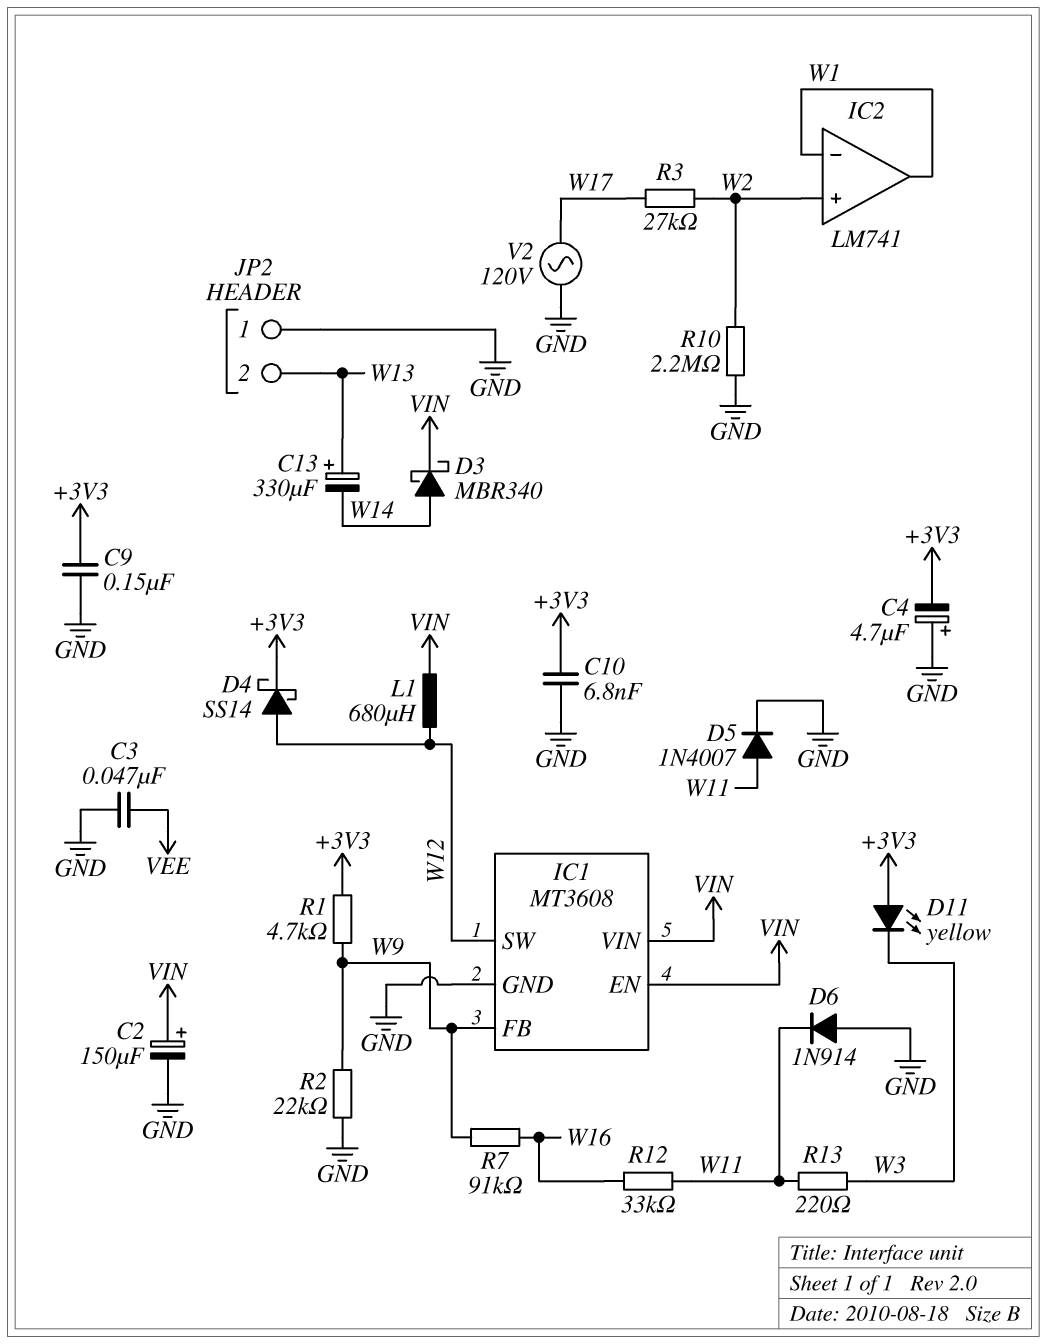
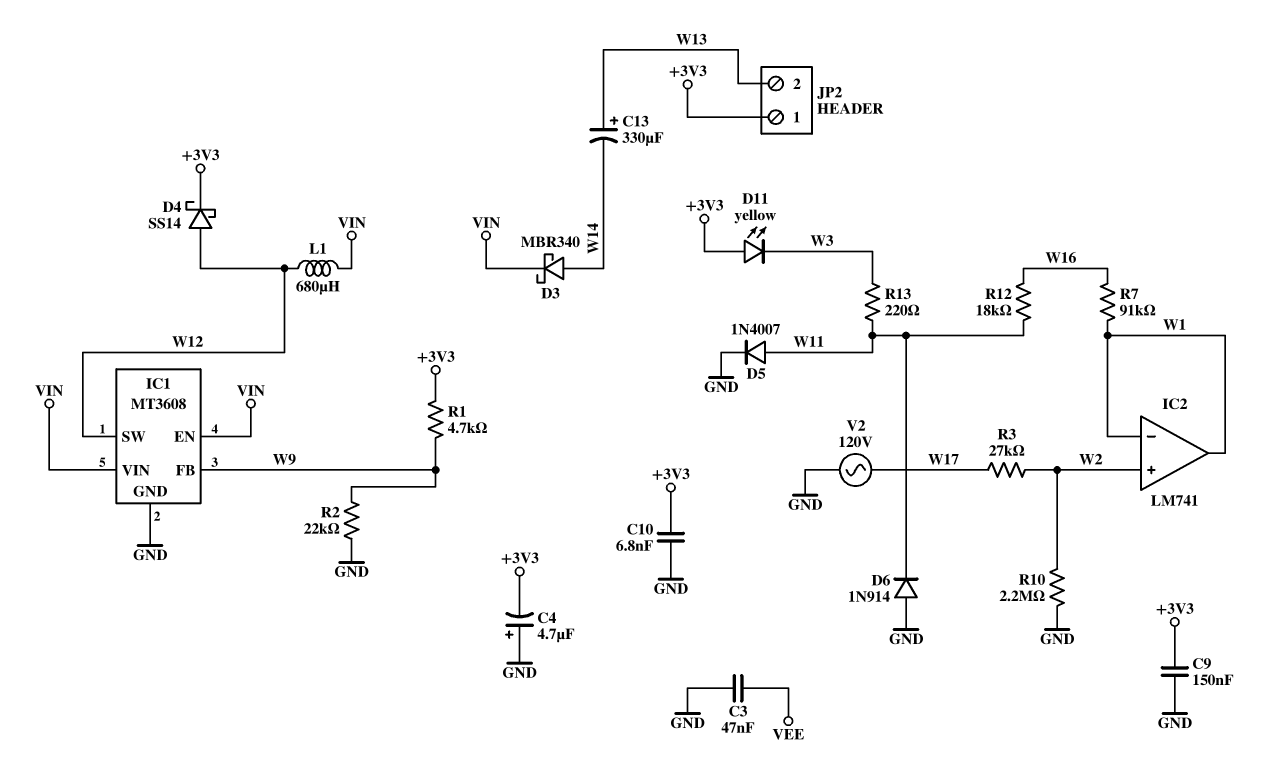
C2: 150uF (plus VIN, minus GND) -> none
JP2 pin 1: GND -> +3V3
R7: 91k (W9, W16) -> 91k (W1, W16)
R12: 33k (W11, W16) -> 18k (W11, W16)

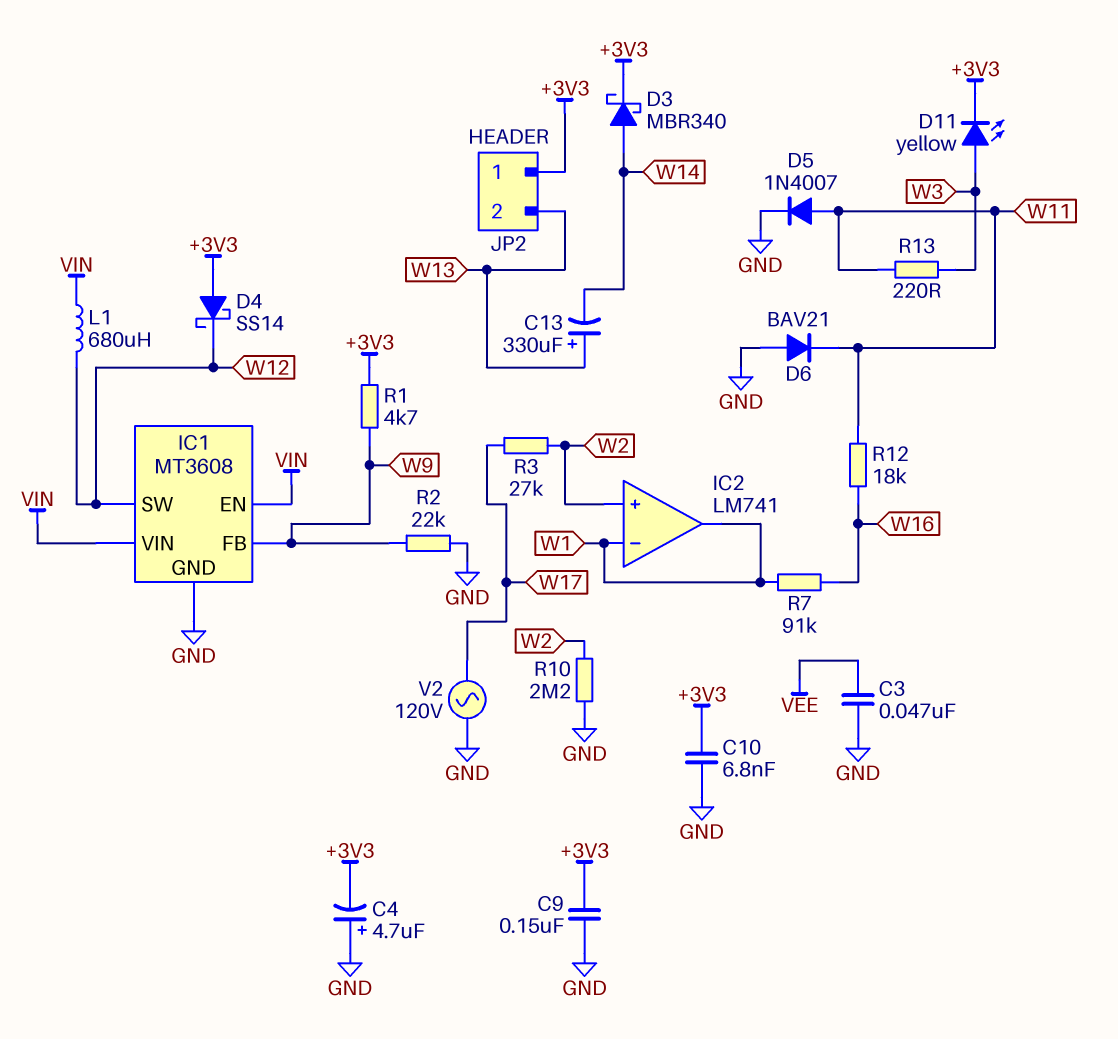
D3: schottky MBR340 (A W14, K VIN) -> schottky MBR340 (A W14, K +3V3)
D4: schottky SS14 (A W12, K +3V3) -> schottky SS14 (A +3V3, K W12)
D6: diode 1N914 (A GND, K W11) -> diode BAV21 (A GND, K W11)
D11: LED yellow (A +3V3, K W3) -> LED yellow (A W3, K +3V3)

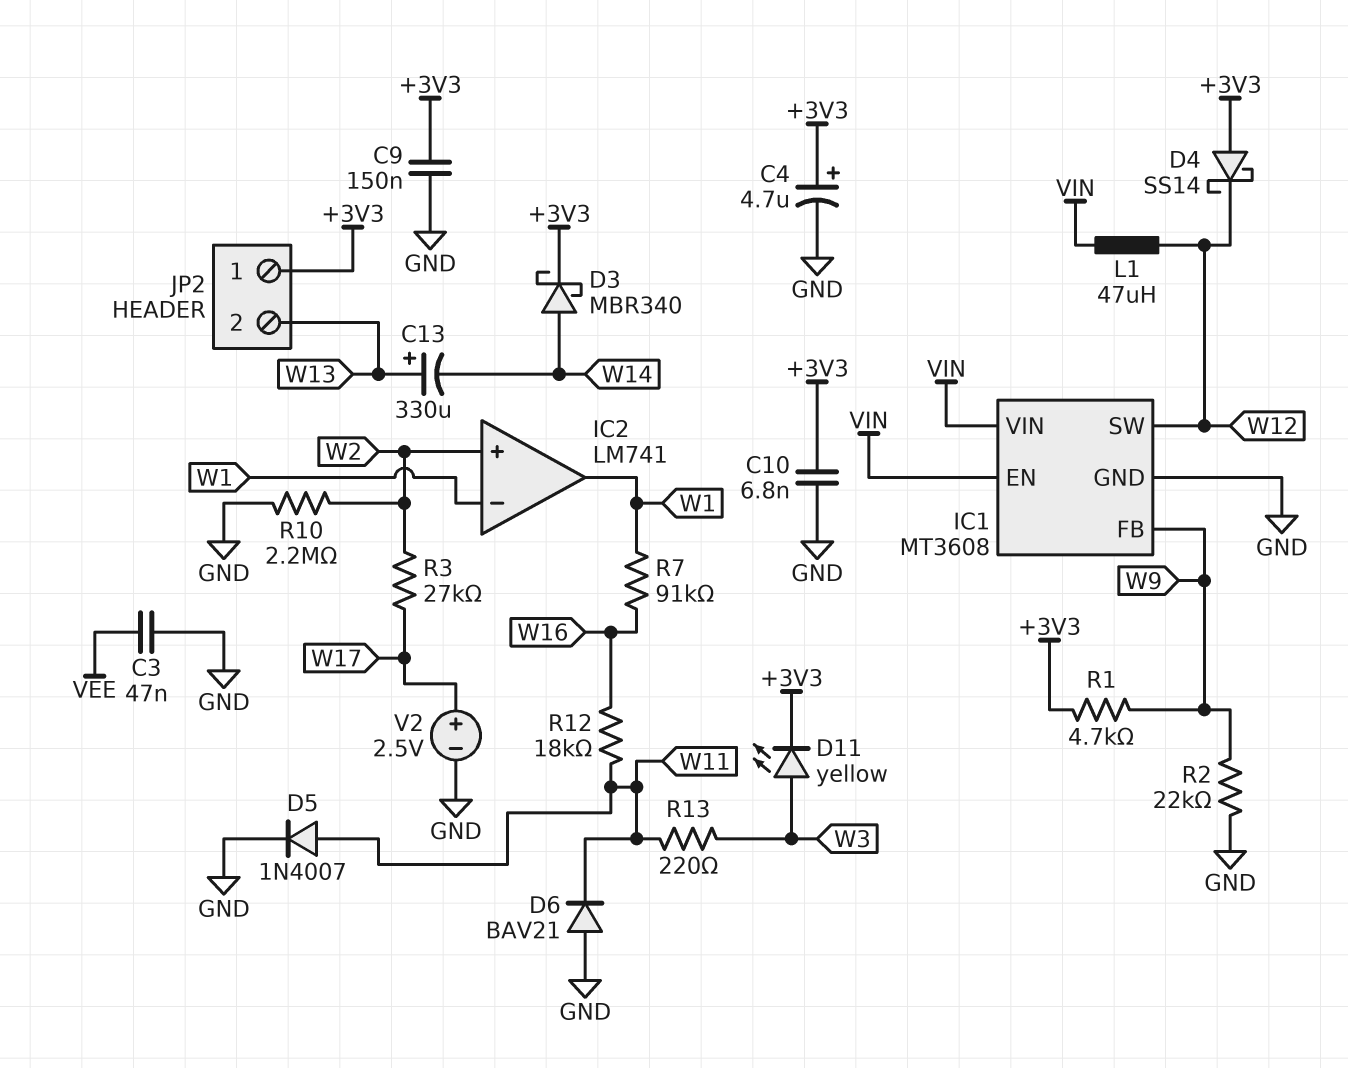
C4: 4.7uF (plus GND, minus +3V3) -> 4.7uF (plus +3V3, minus GND)
L1: 680uH (VIN, W12) -> 47uH (VIN, W12)
V2: AC 120V (GND, W17) -> 2.5V (plus W17, minus GND)

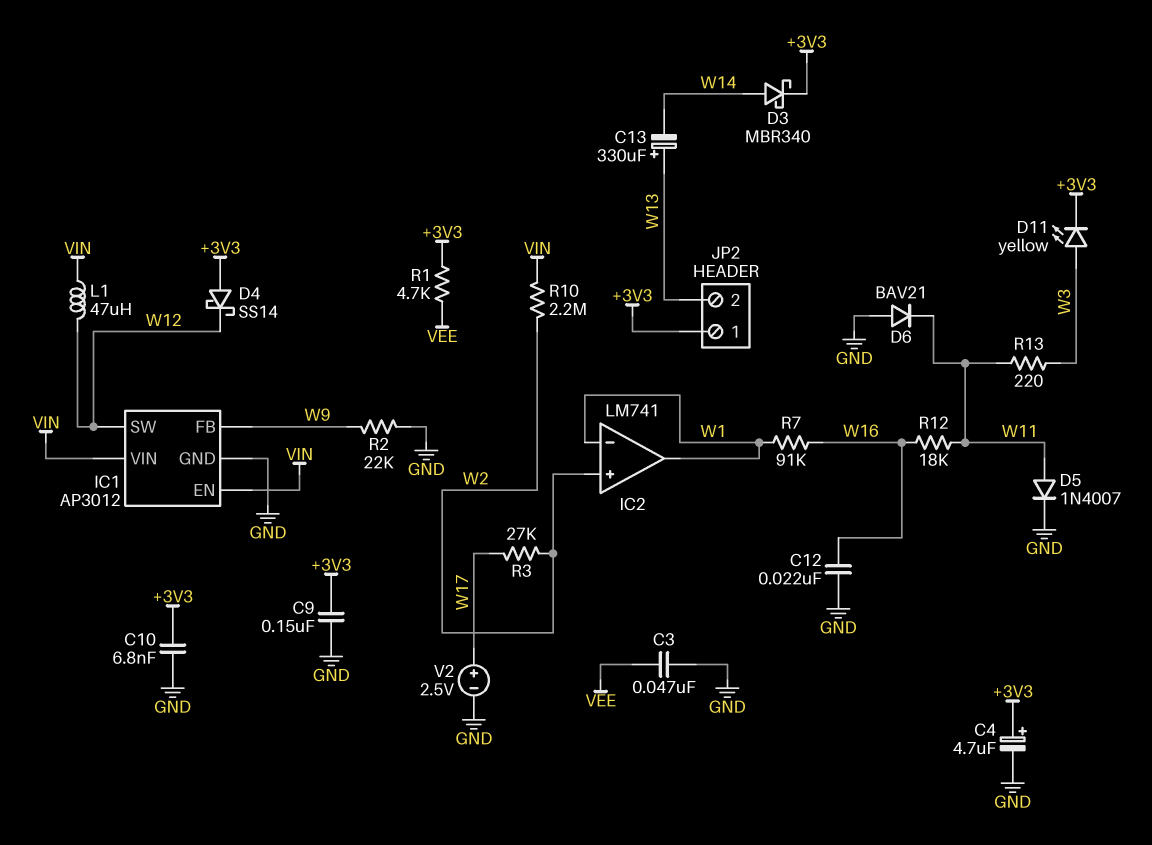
C12: none -> 22nF (GND, W16)
IC1: MT3608 -> AP3012
R1: 4.7k (+3V3, W9) -> 4.7k (+3V3, VEE)
R10: 2.2M (GND, W2) -> 2.2M (VIN, W2)

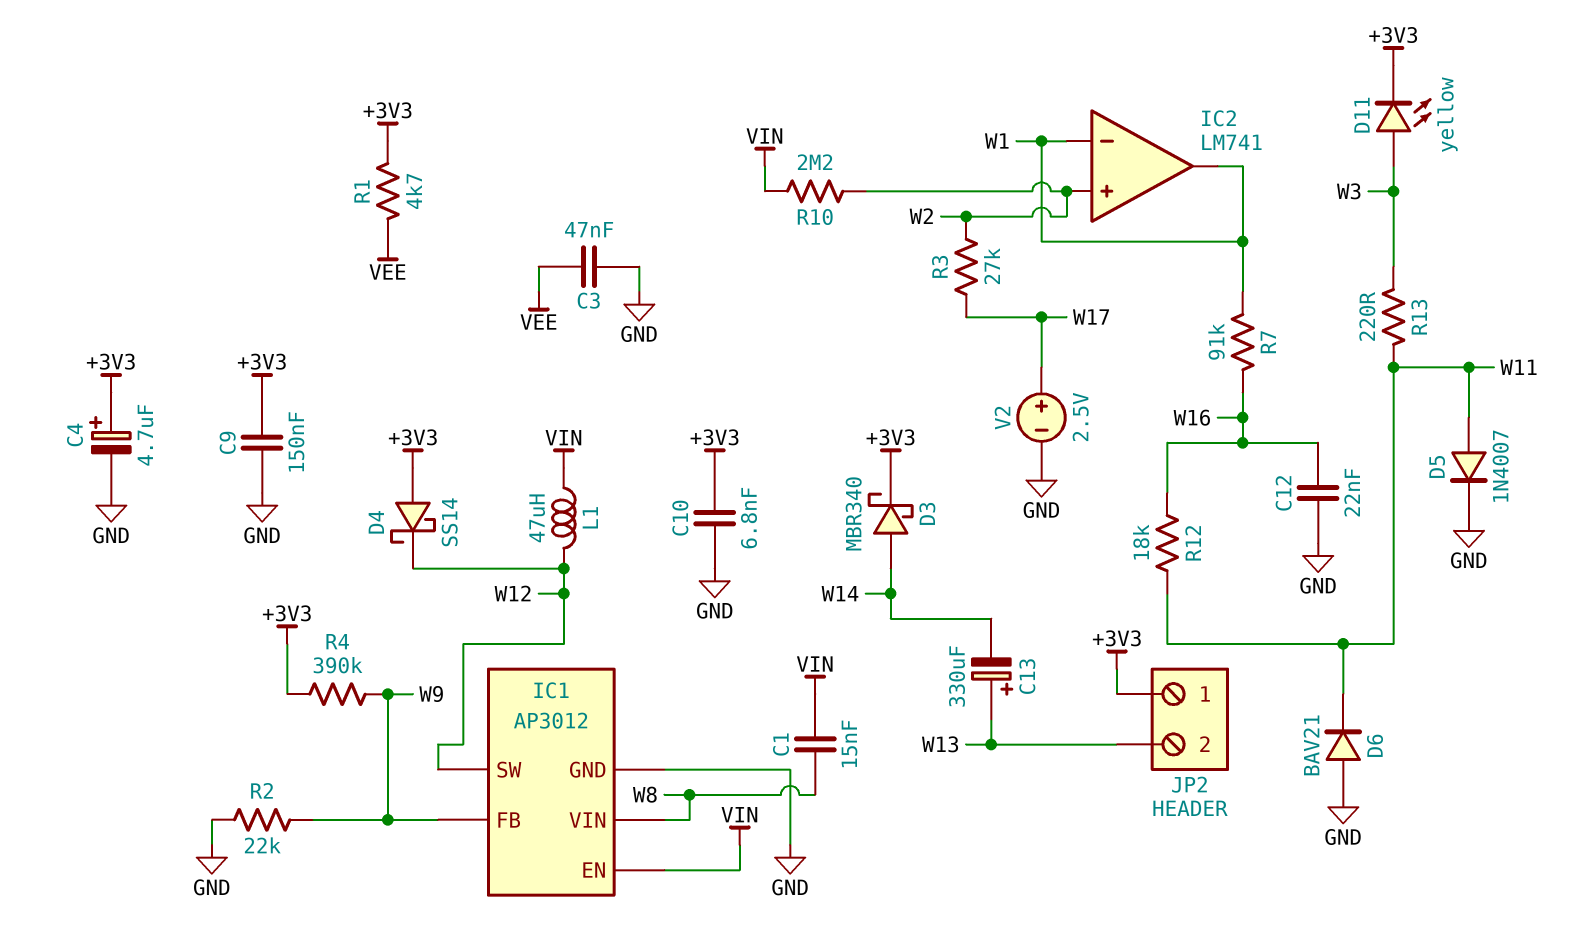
C1: none -> 15nF (VIN, W8)
IC1 pin VIN: VIN -> W8
R4: none -> 390k (+3V3, W9)

